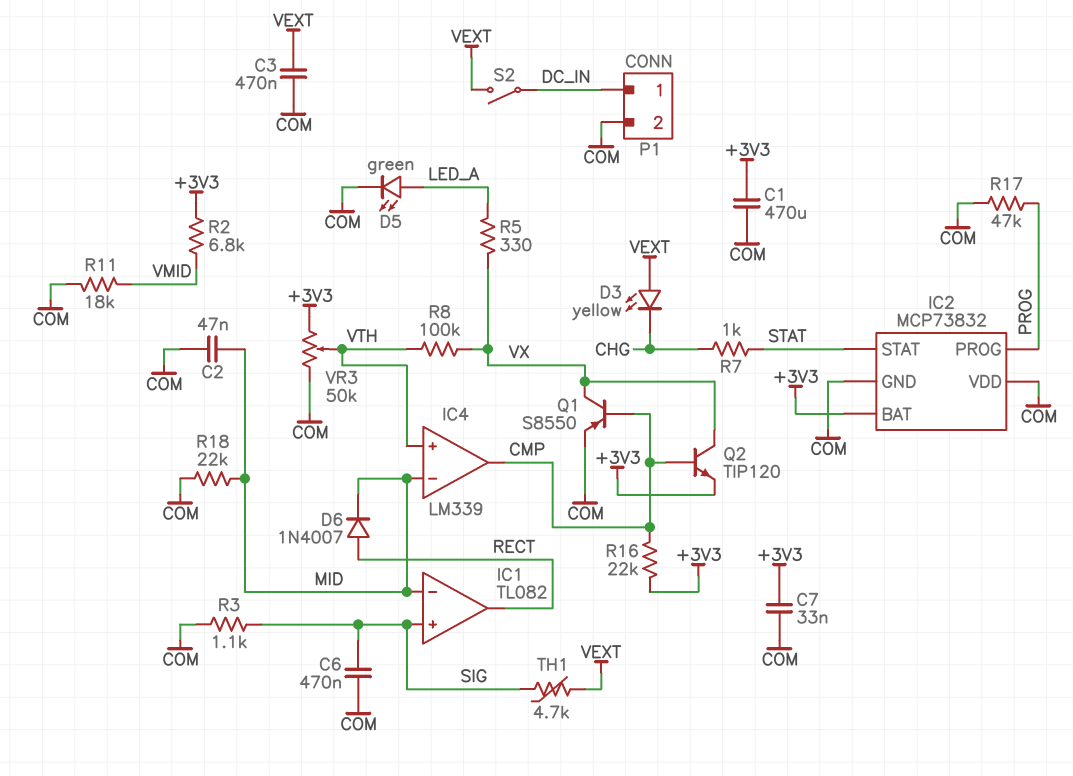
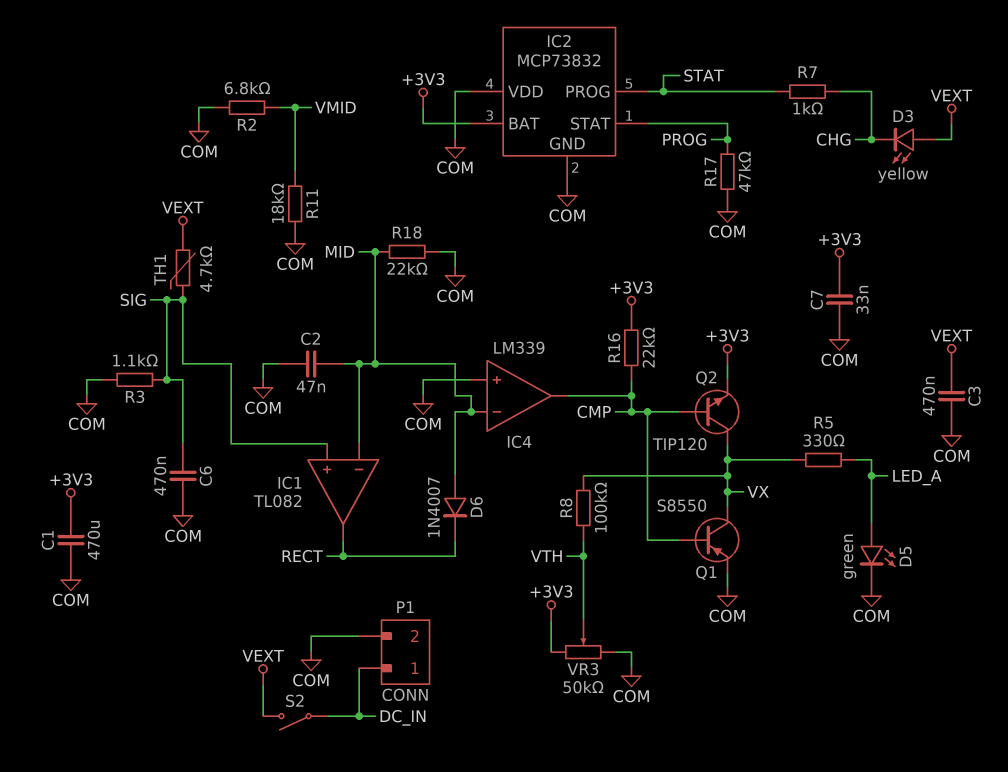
D6: diode 1N4007 (A RECT, K MID) -> diode 1N4007 (A MID, K RECT)
IC2 pin PROG: PROG -> STAT
IC2 pin STAT: STAT -> PROG
IC4 pin in+: VTH -> COM
R2: 6.8k (+3V3, VMID) -> 6.8k (COM, VMID)

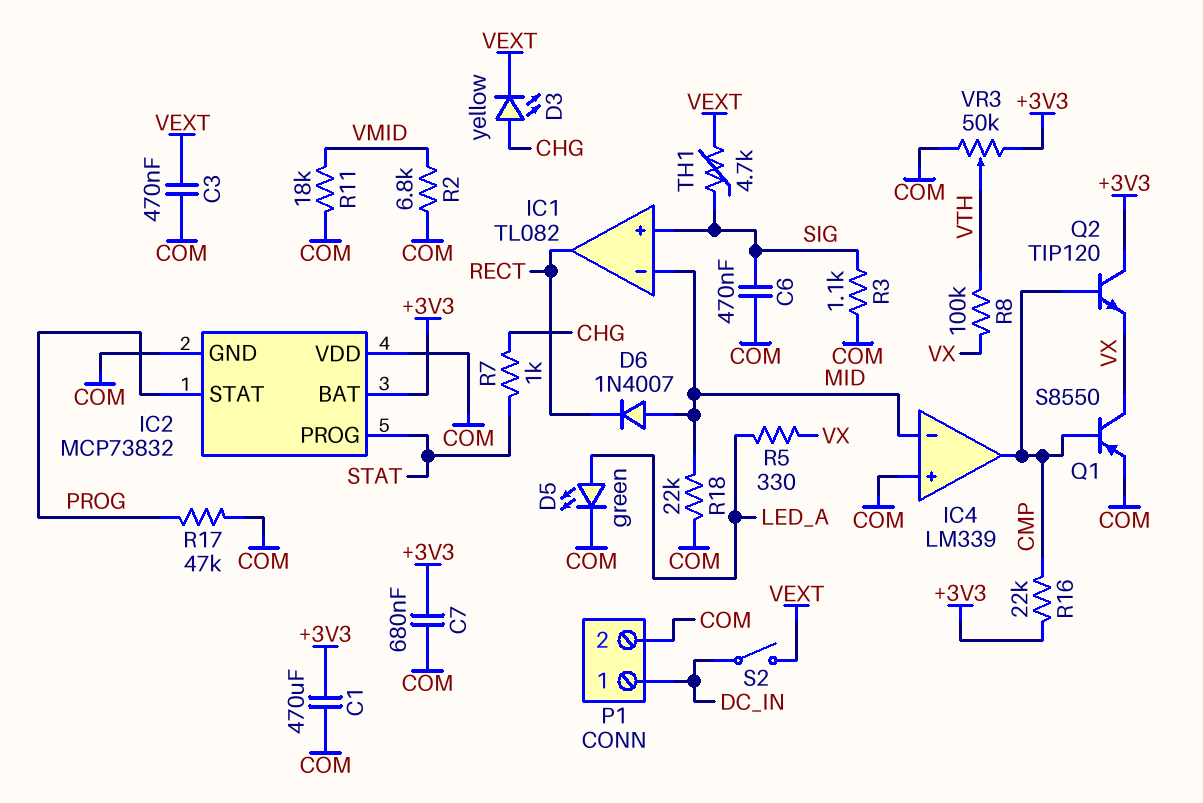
C2: 47nF (COM, MID) -> none
C7: 33nF (+3V3, COM) -> 680nF (+3V3, COM)
D3: LED yellow (A VEXT, K CHG) -> LED yellow (A CHG, K VEXT)
Q2: NPN TIP120 (B CMP, C VX, E +3V3) -> NPN TIP120 (B CMP, C +3V3, E VX)

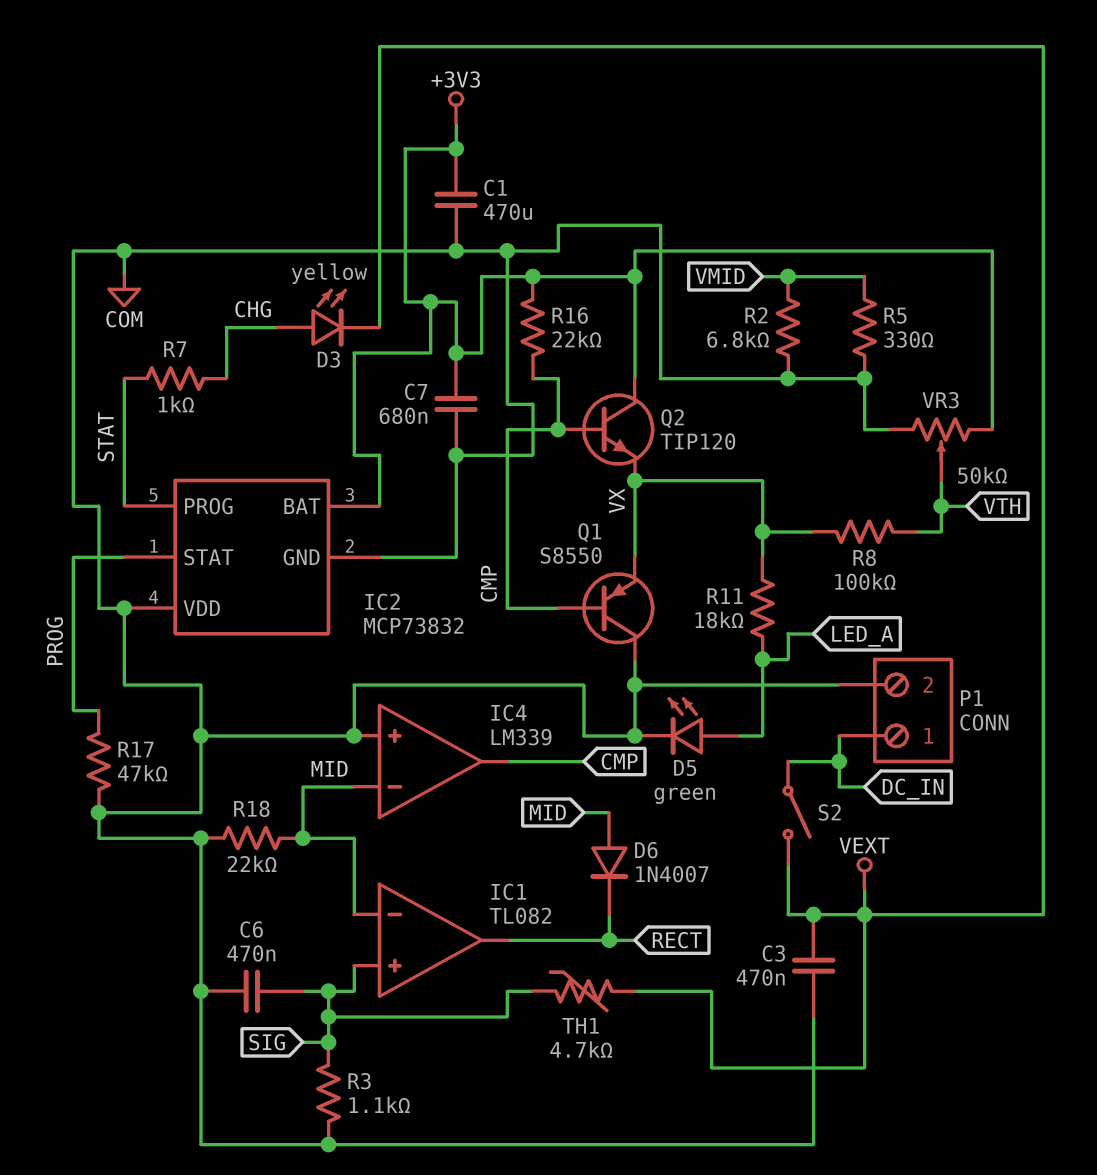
Q1: PNP S8550 (B CMP, C VX, E COM) -> PNP S8550 (B CMP, C COM, E VX)
R5: 330 (LED_A, VX) -> 330 (COM, VMID)
R11: 18k (COM, VMID) -> 18k (LED_A, VX)

